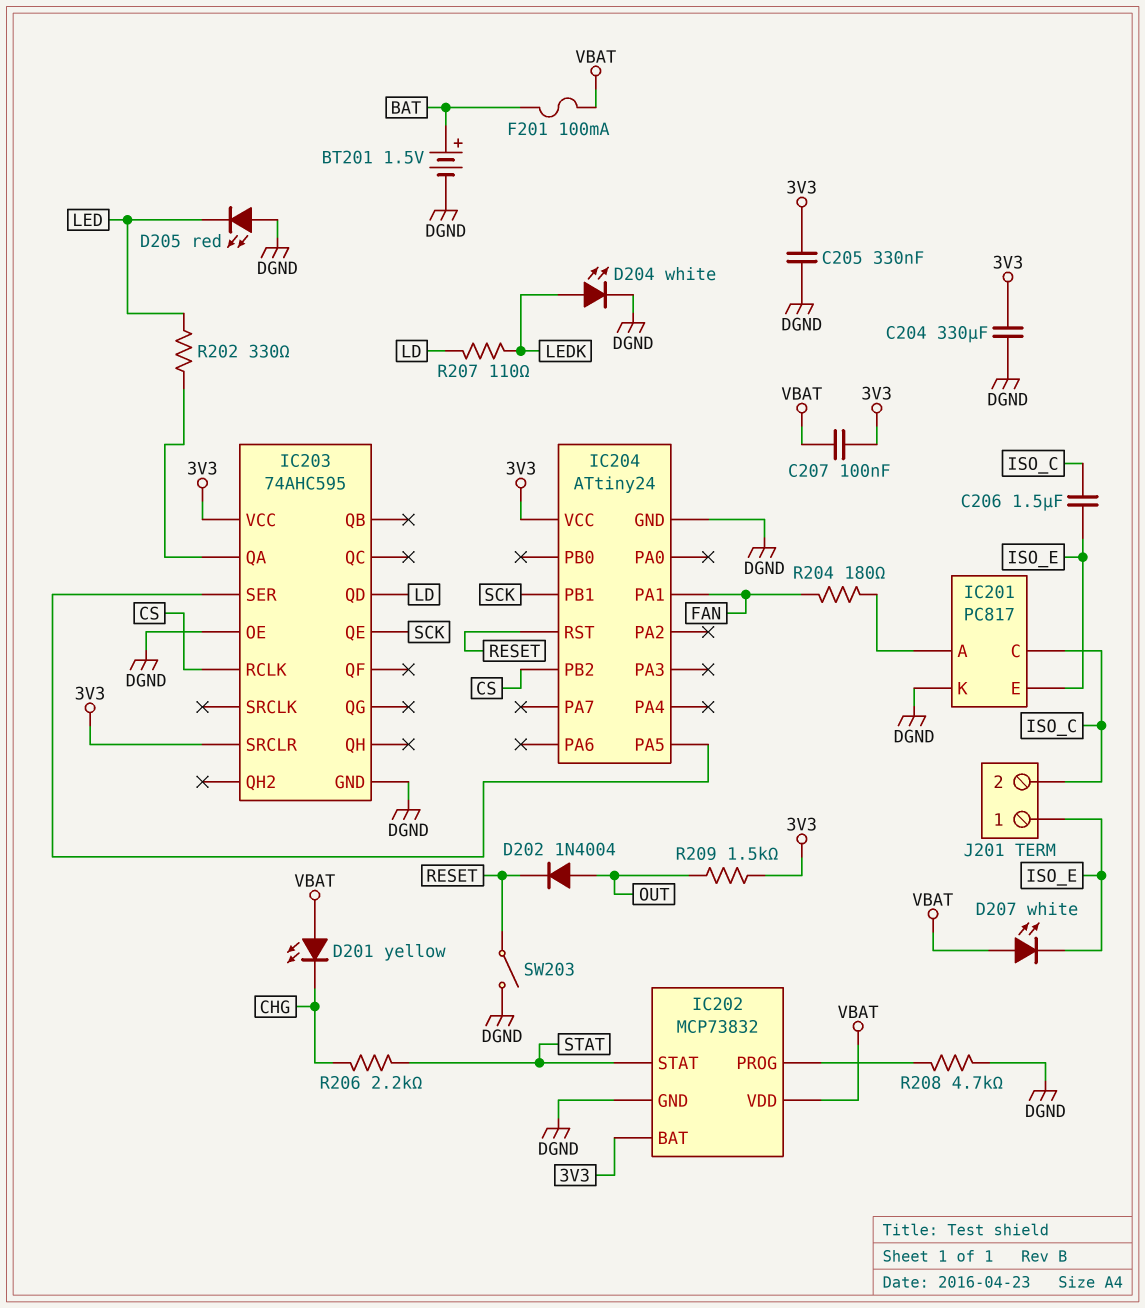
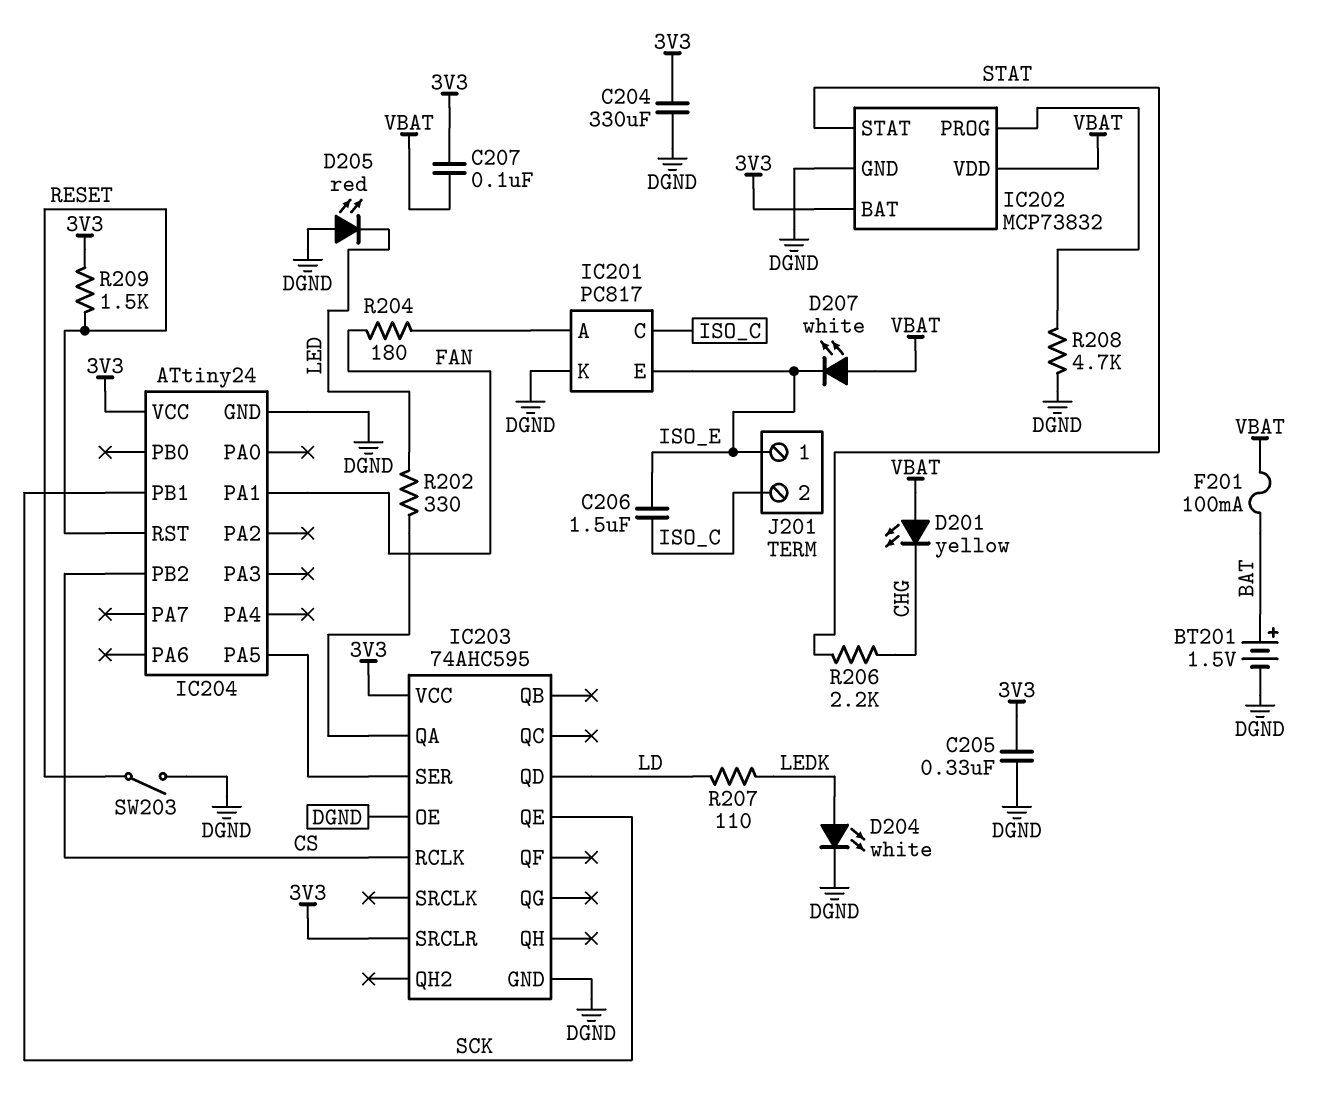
D202: diode 1N4004 (A OUT, K RESET) -> none
R209: 1.5k (3V3, OUT) -> 1.5k (3V3, RESET)

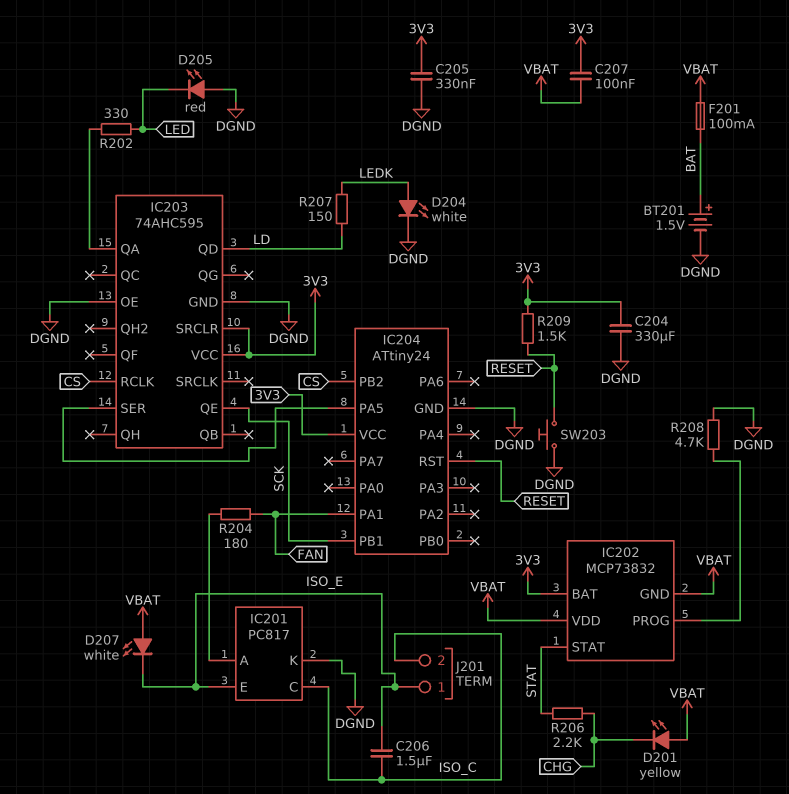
IC202 pin GND: DGND -> VBAT
R207: 110 (LD, LEDK) -> 150 (LD, LEDK)
SW203: switch (DGND, RESET) -> button (DGND, RESET)

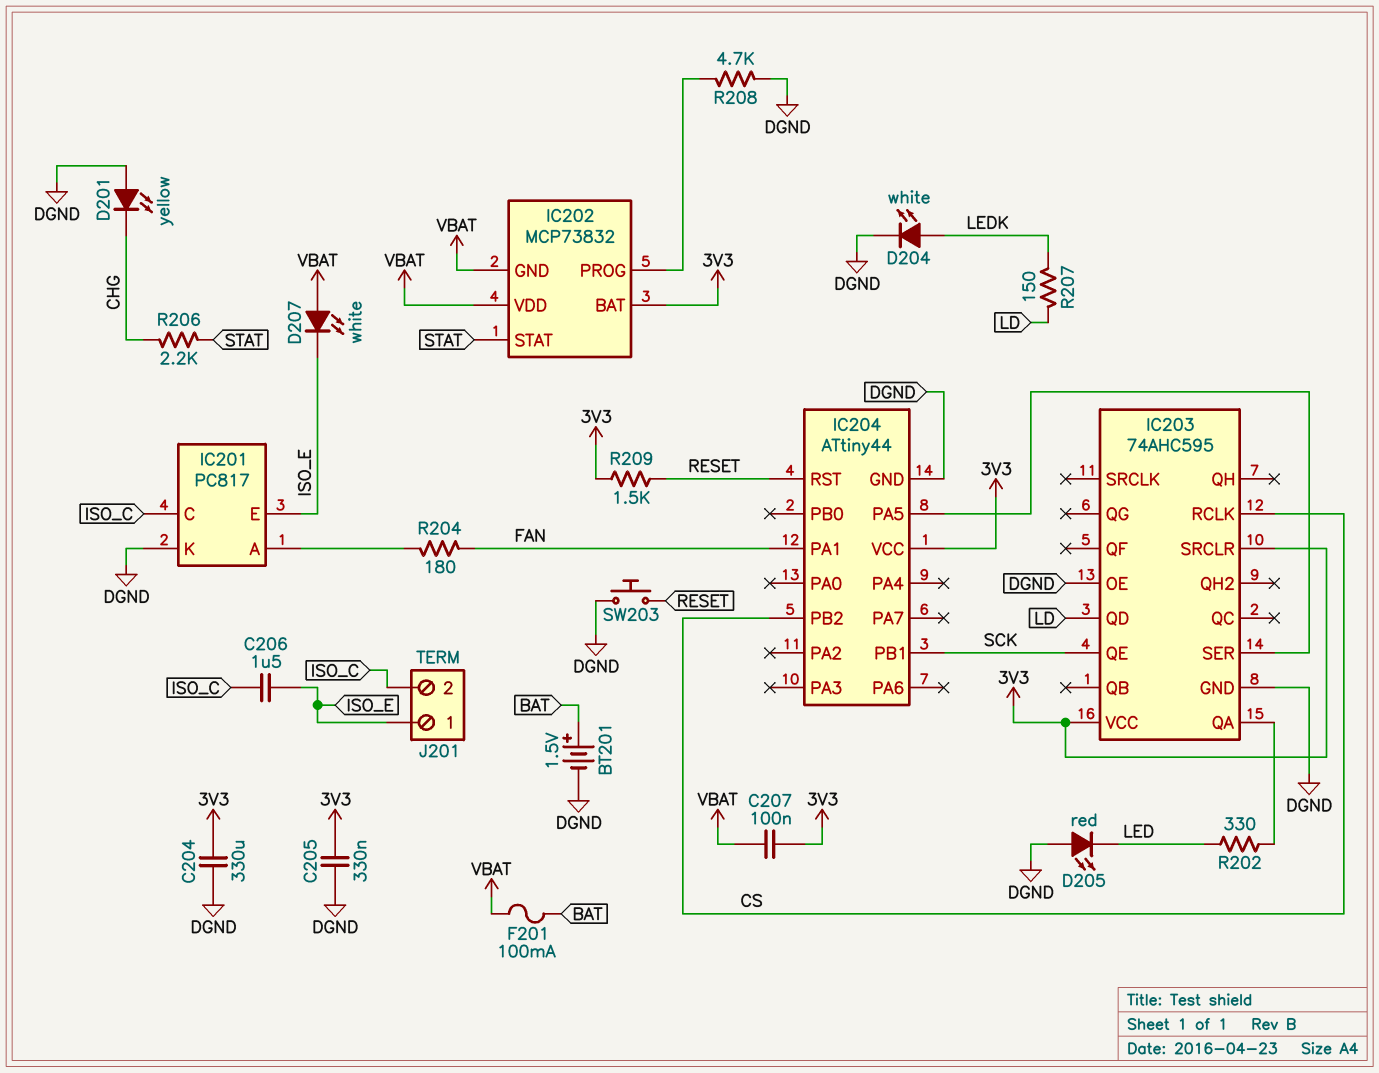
D201: LED yellow (A VBAT, K CHG) -> LED yellow (A DGND, K CHG)
IC204: ATtiny24 -> ATtiny44

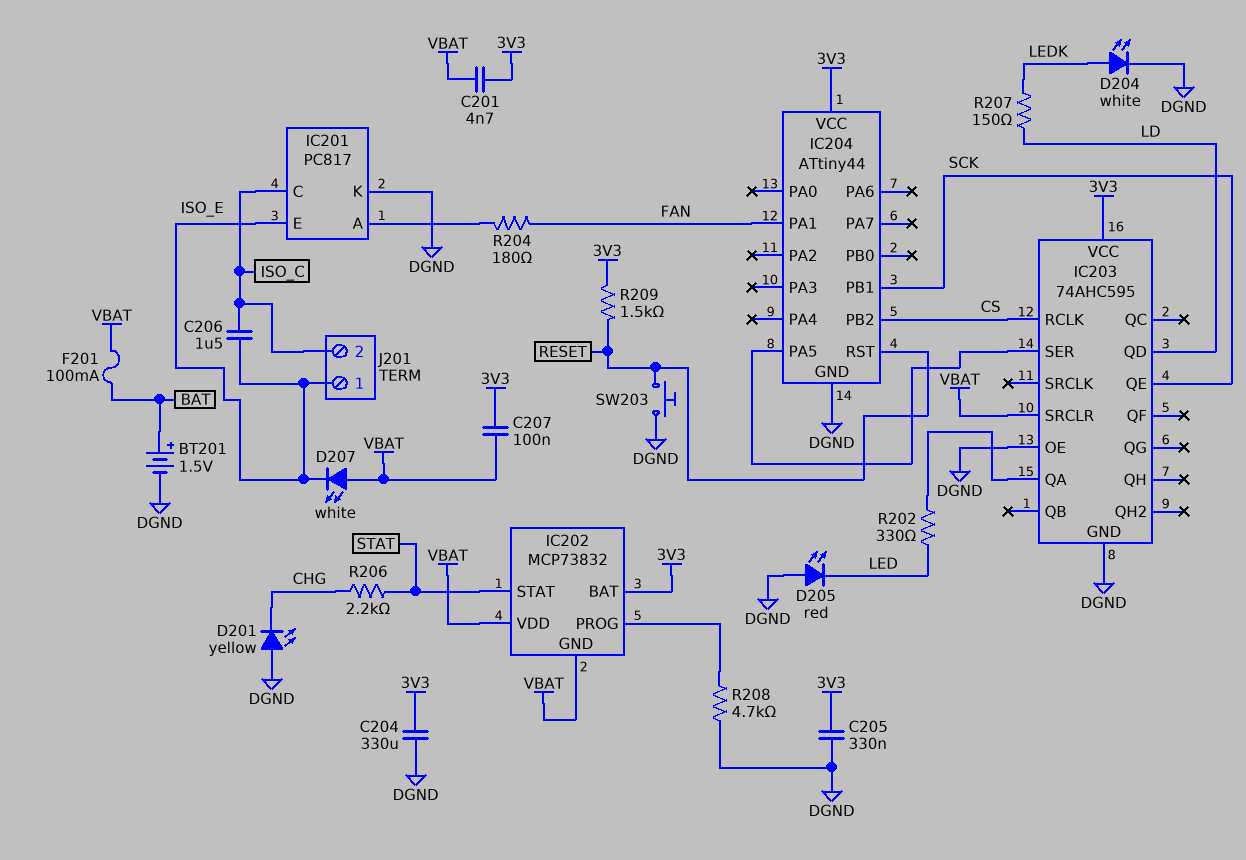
C201: none -> 4.7nF (3V3, VBAT)
IC203 pin SRCLR: 3V3 -> VBAT

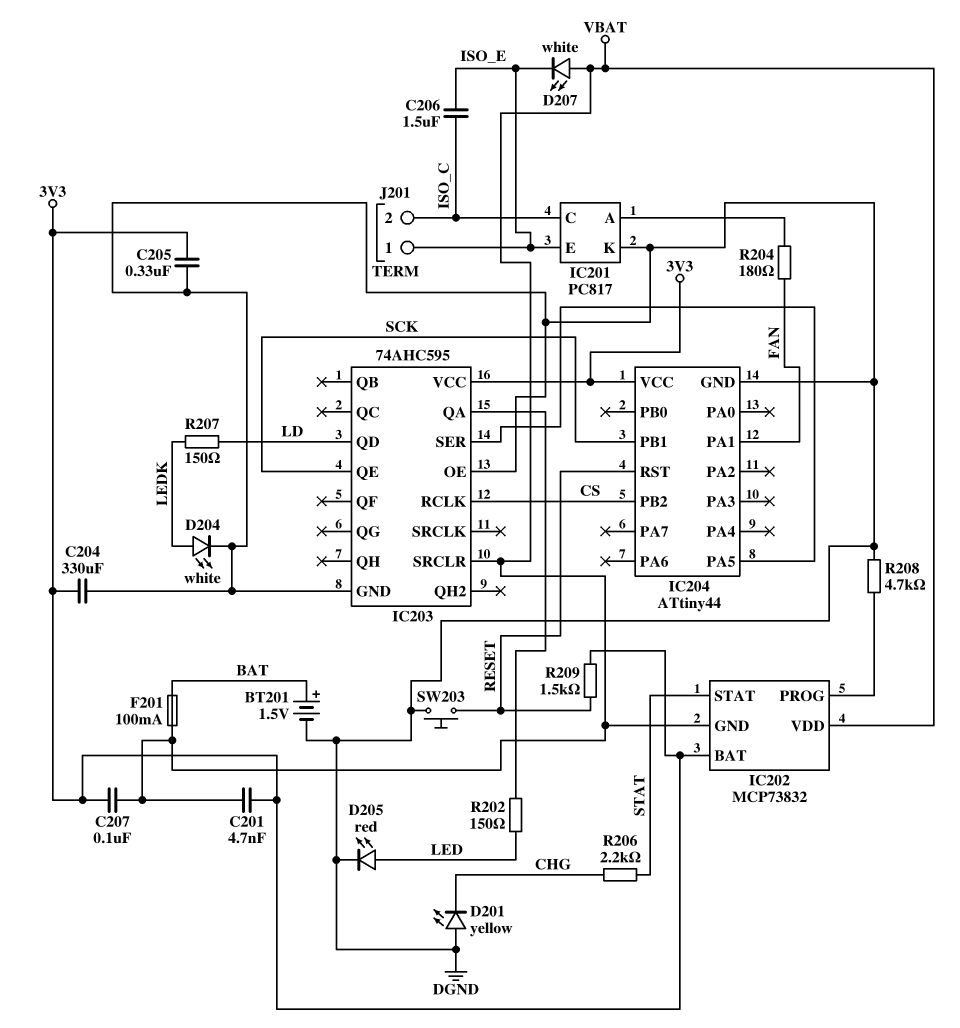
D205: LED red (A DGND, K LED) -> LED red (A LED, K DGND)
R202: 330 (IC203/QA, LED) -> 150 (IC203/QA, LED)

